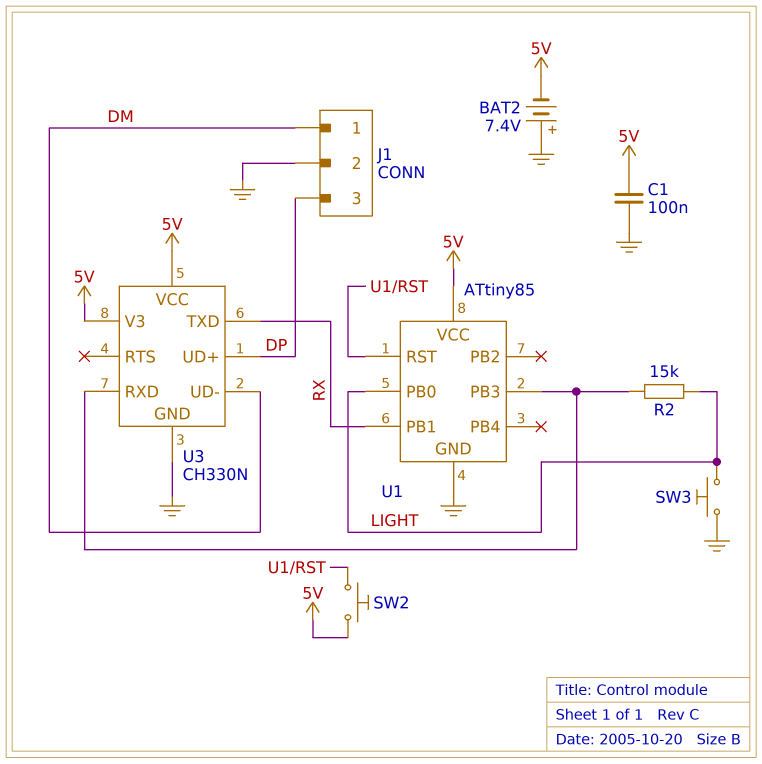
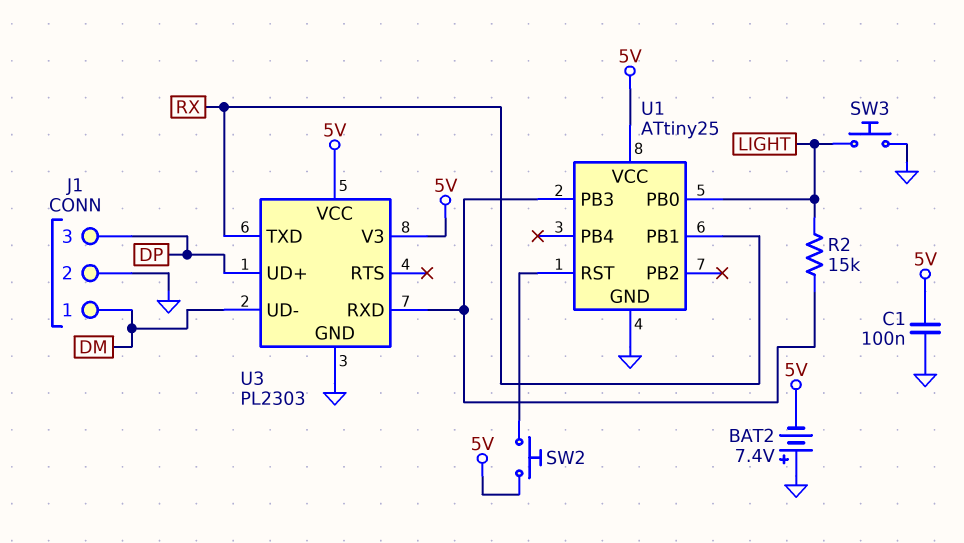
U1: ATtiny85 -> ATtiny25
U3: CH330N -> PL2303

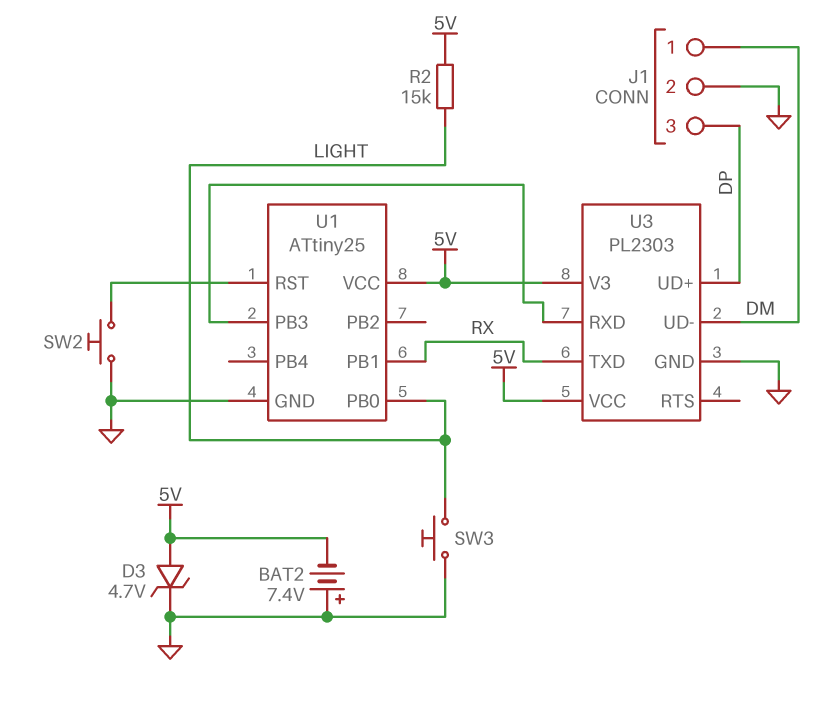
C1: 100nF (5V, GND) -> none
D3: none -> zener 4.7V (A 5V, K GND)
R2: 15k (LIGHT, U1/PB3) -> 15k (5V, LIGHT)
SW2: button (5V, U1/RST) -> button (GND, U1/RST)

